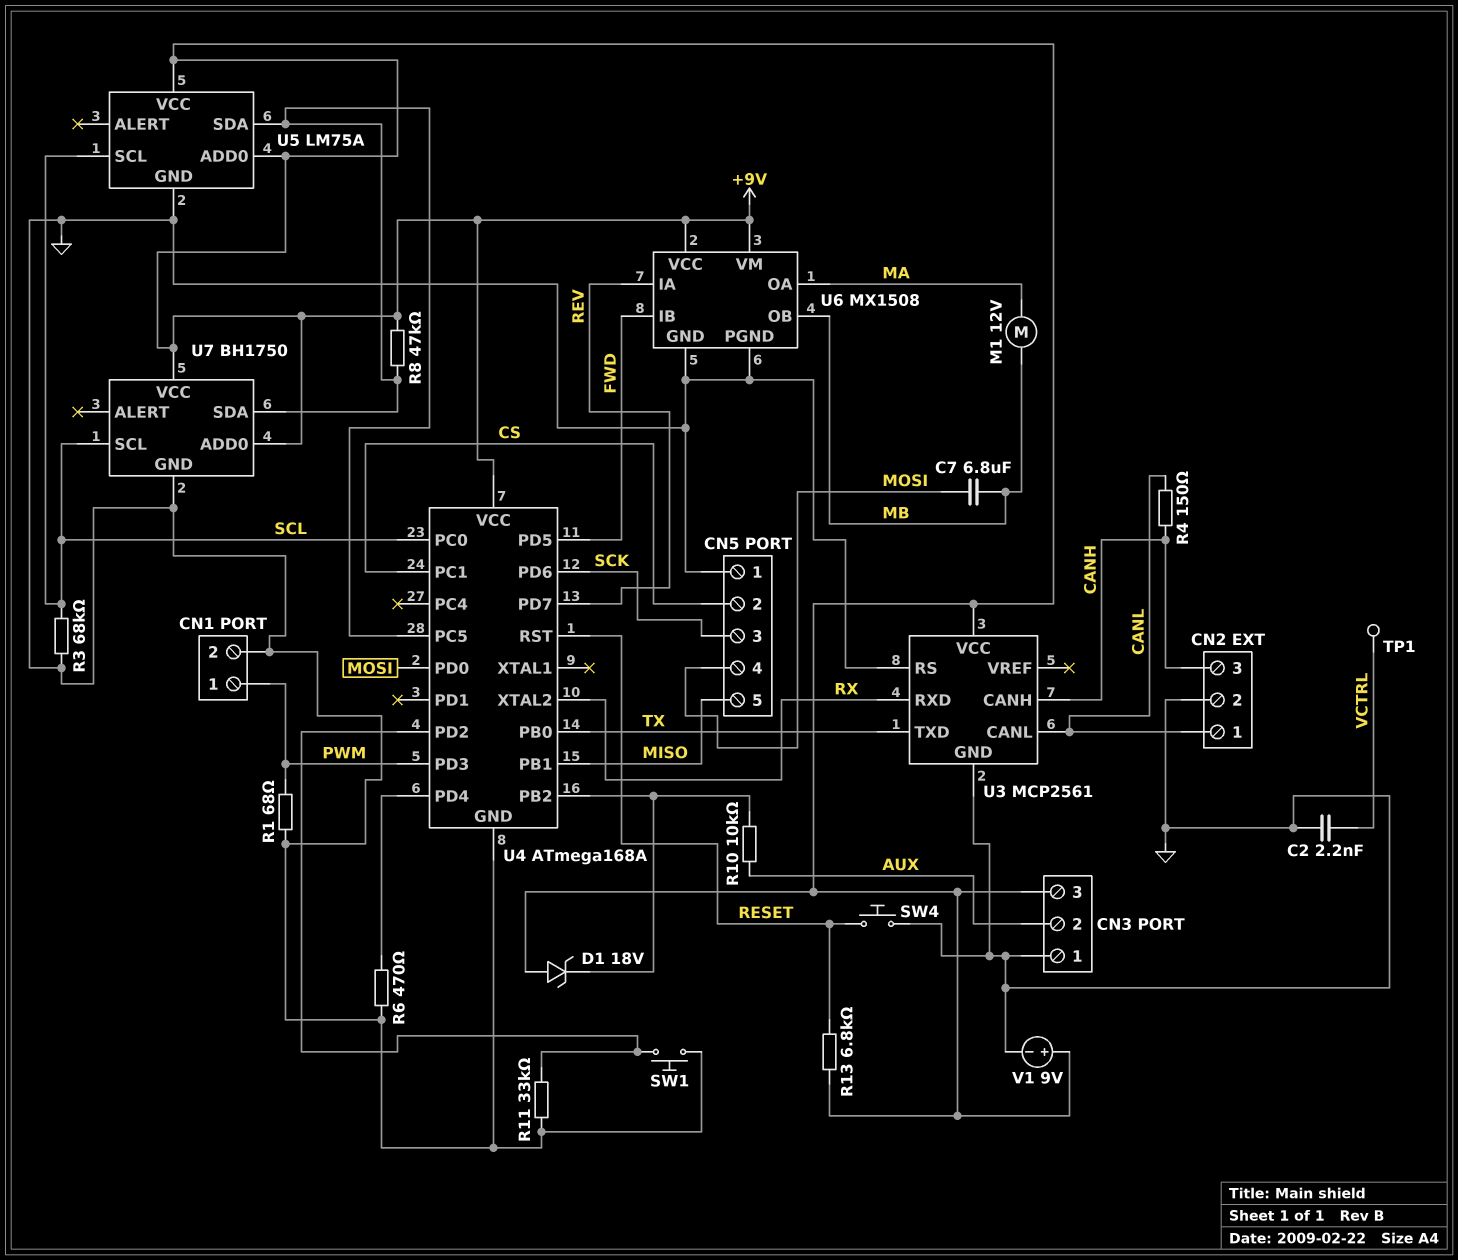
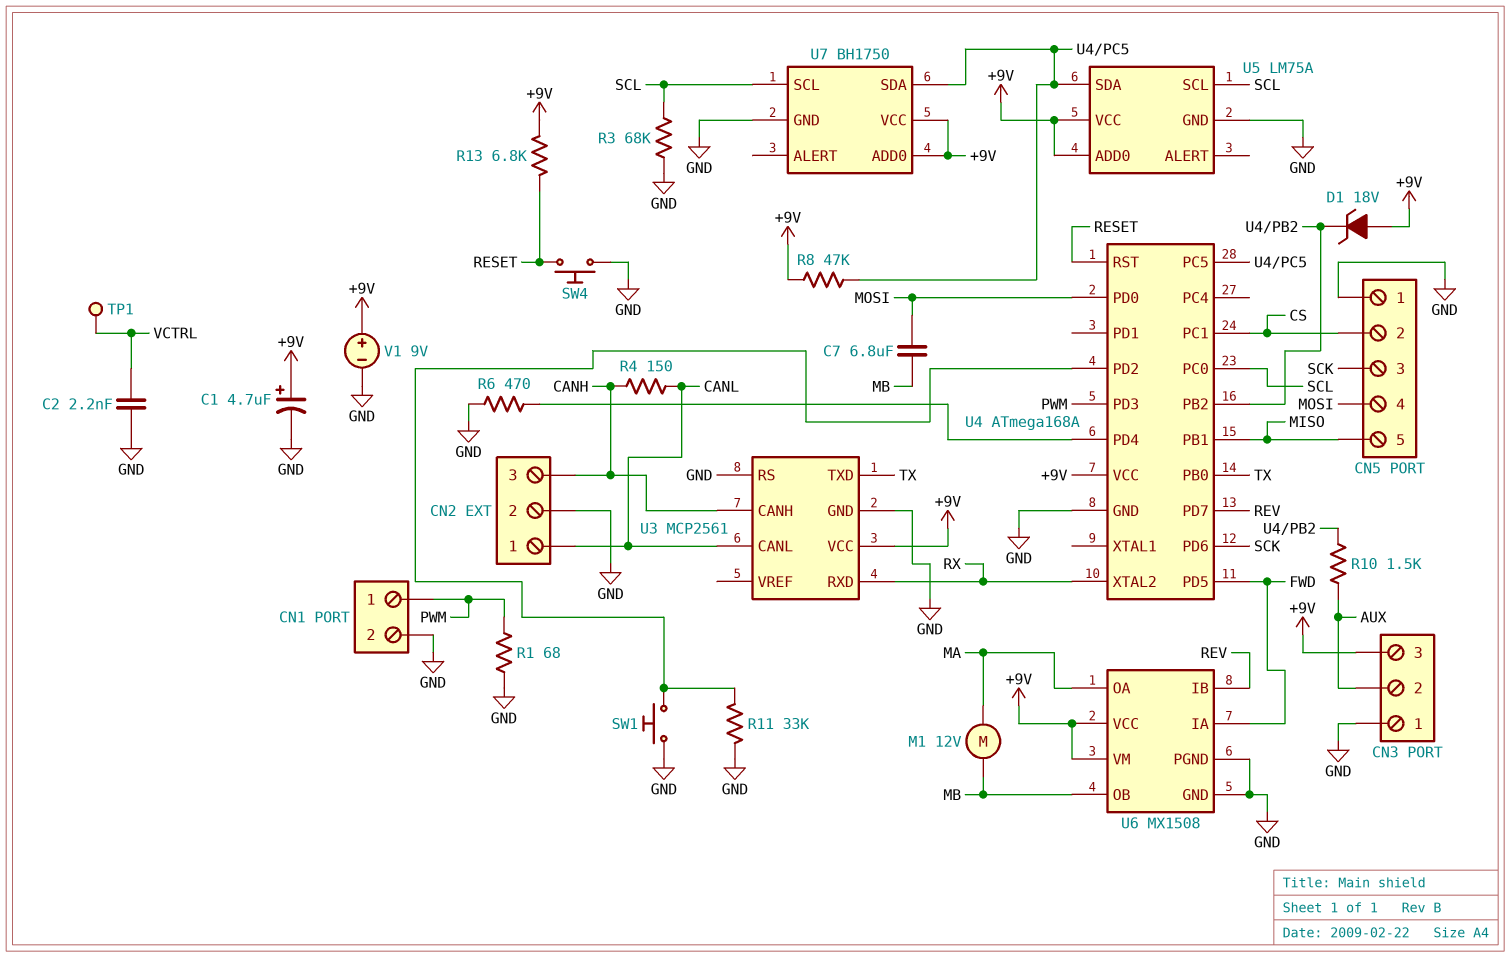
C1: none -> 4.7uF (plus +9V, minus GND)
R10: 10k (AUX, U4/PB2) -> 1.5k (AUX, U4/PB2)
U6 pin IA: REV -> FWD
U6 pin IB: FWD -> REV

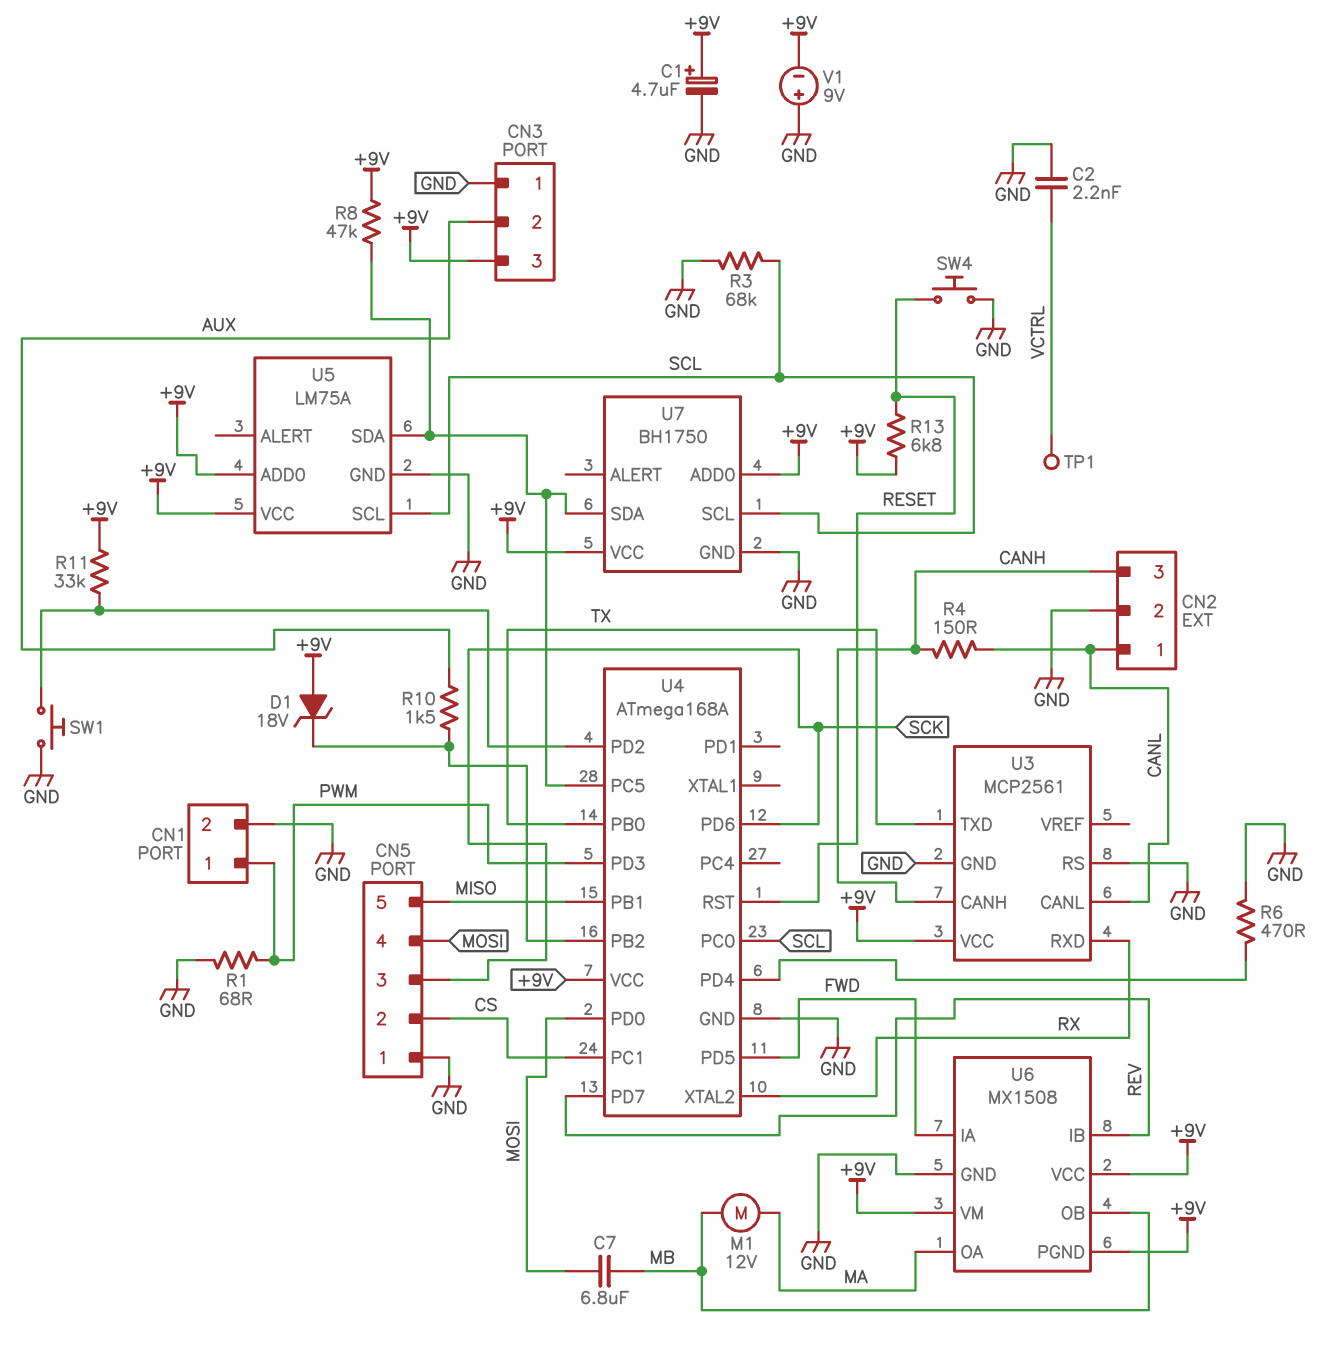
R11: 33k (GND, U4/PD2) -> 33k (+9V, U4/PD2)
U6 pin PGND: GND -> +9V
V1: 9V (plus +9V, minus GND) -> 9V (plus GND, minus +9V)

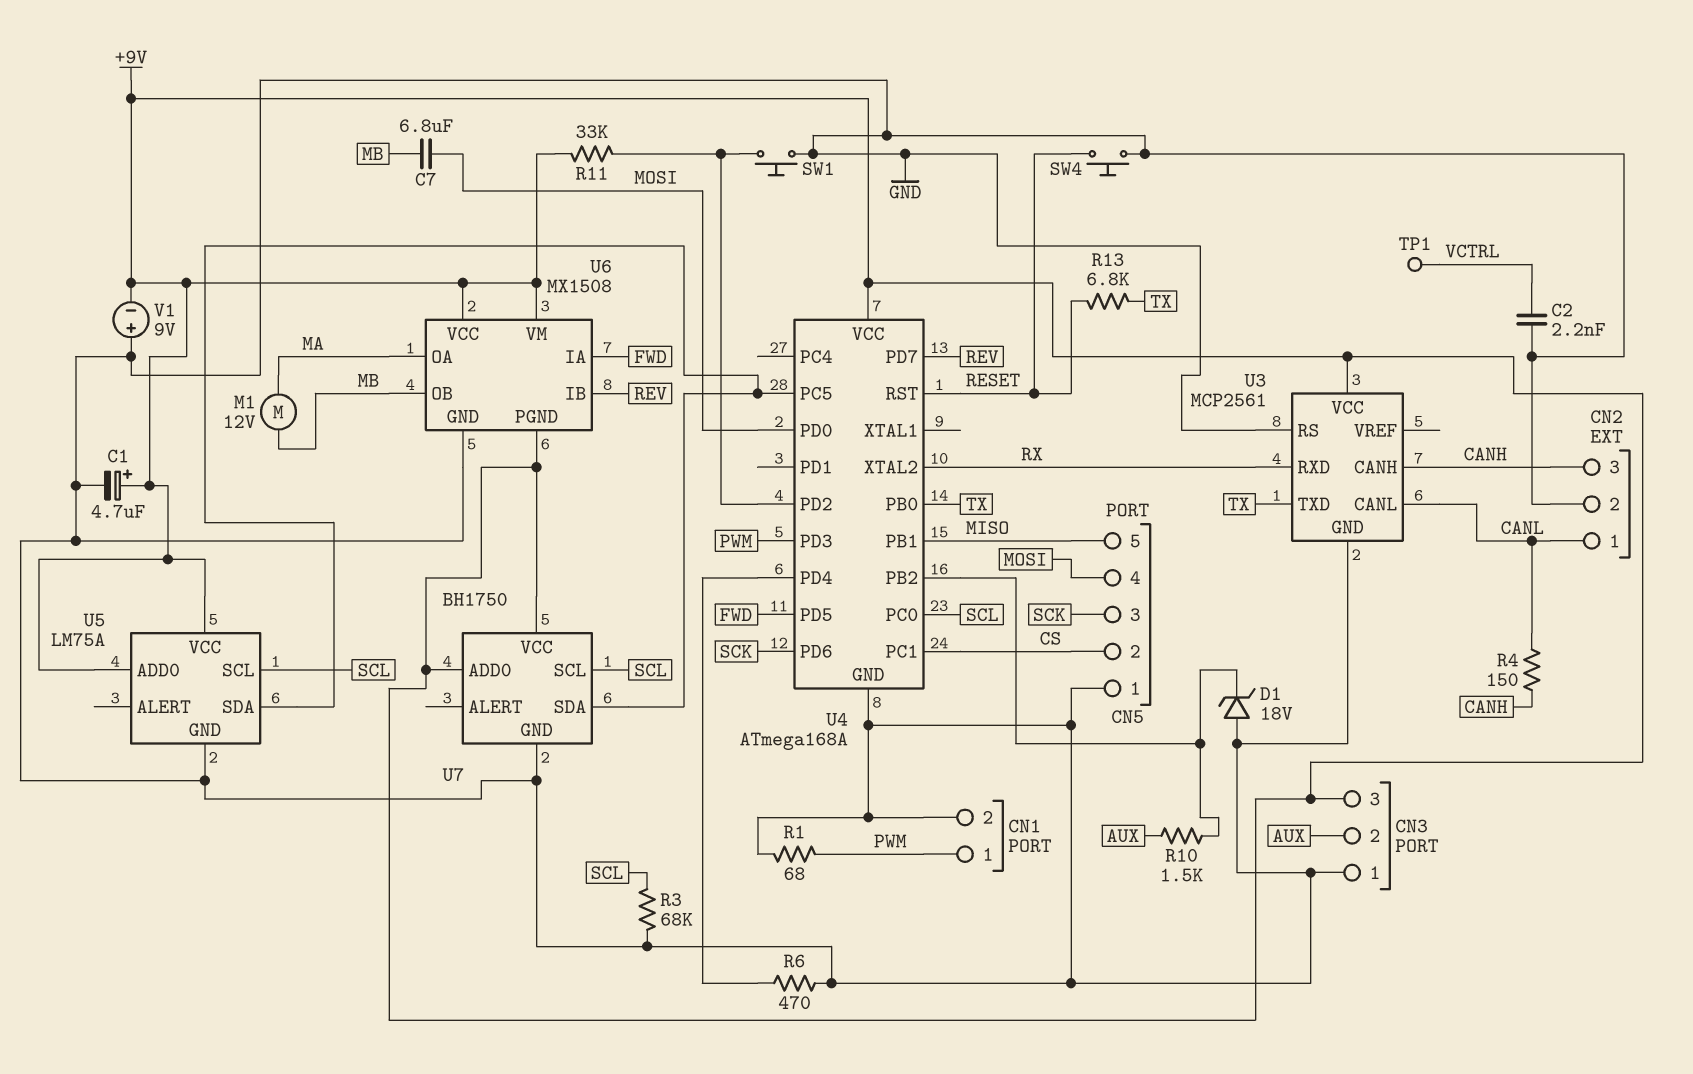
D1: zener 18V (A +9V, K U4/PB2) -> zener 18V (A GND, K U4/PB2)
R8: 47k (+9V, U4/PC5) -> none
R13: 6.8k (+9V, RESET) -> 6.8k (RESET, TX)

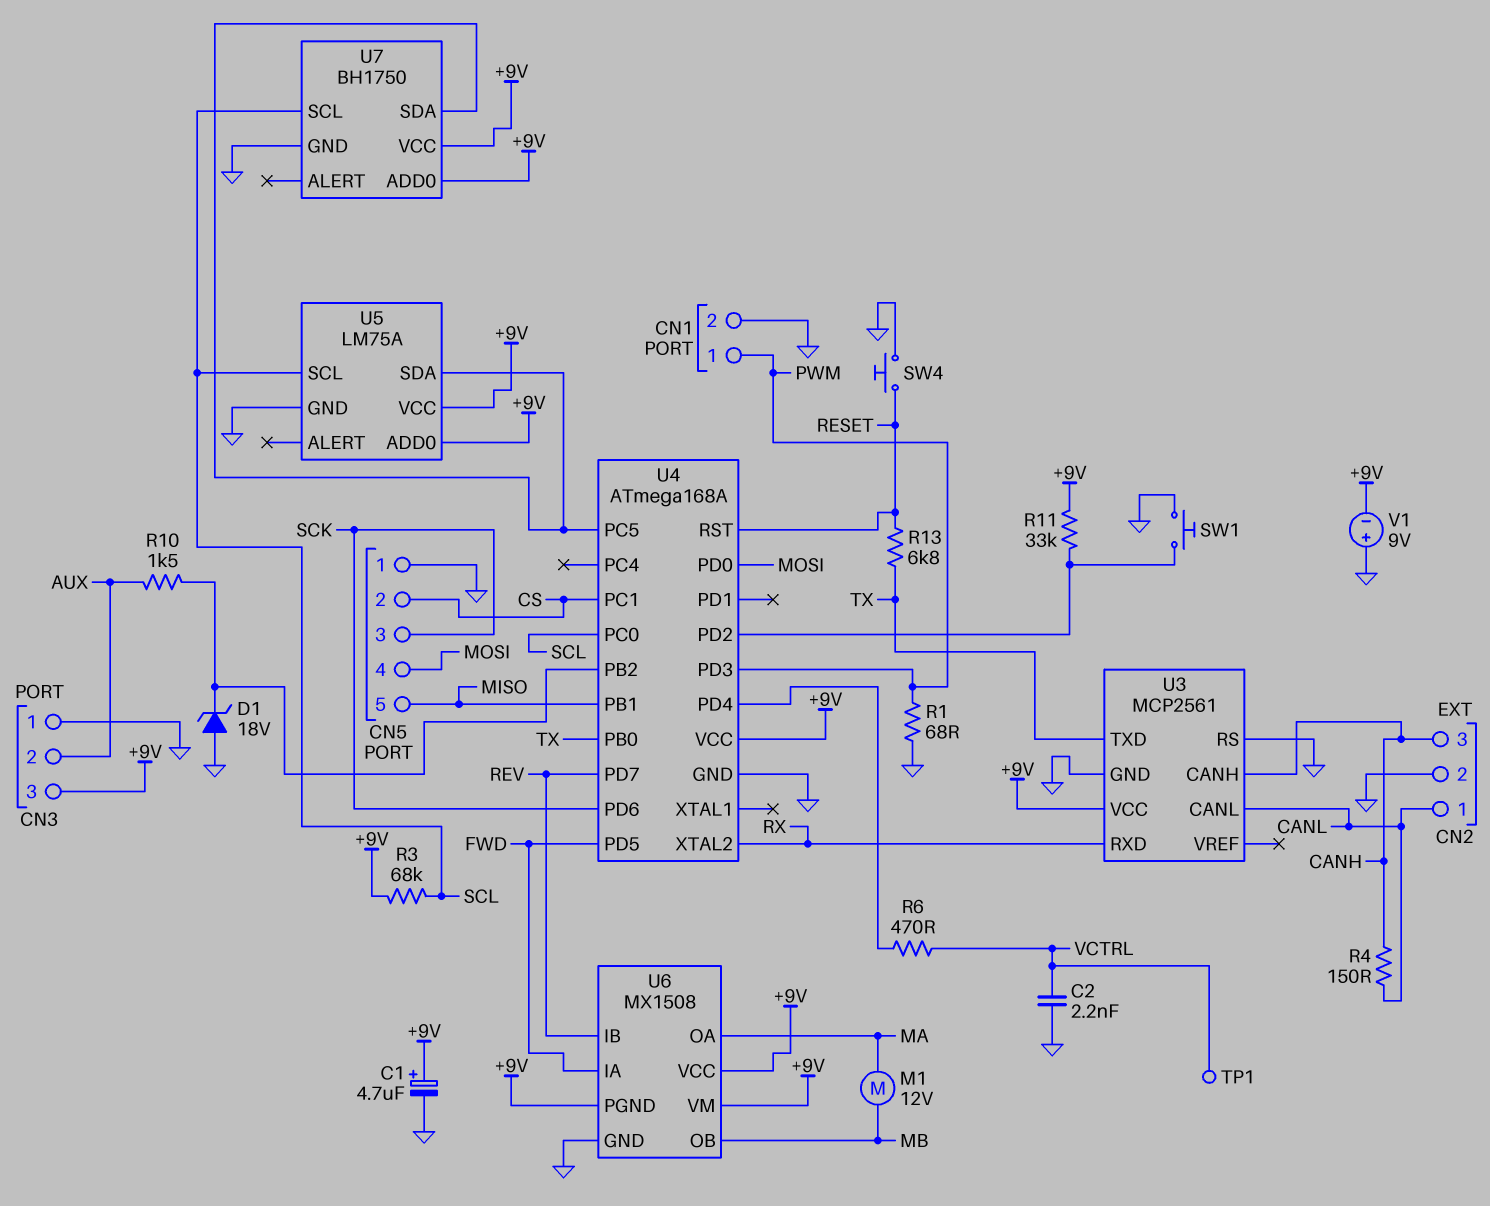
C7: 6.8uF (MB, MOSI) -> none
R3: 68k (GND, SCL) -> 68k (+9V, SCL)
R6: 470 (GND, U4/PD4) -> 470 (U4/PD4, VCTRL)

